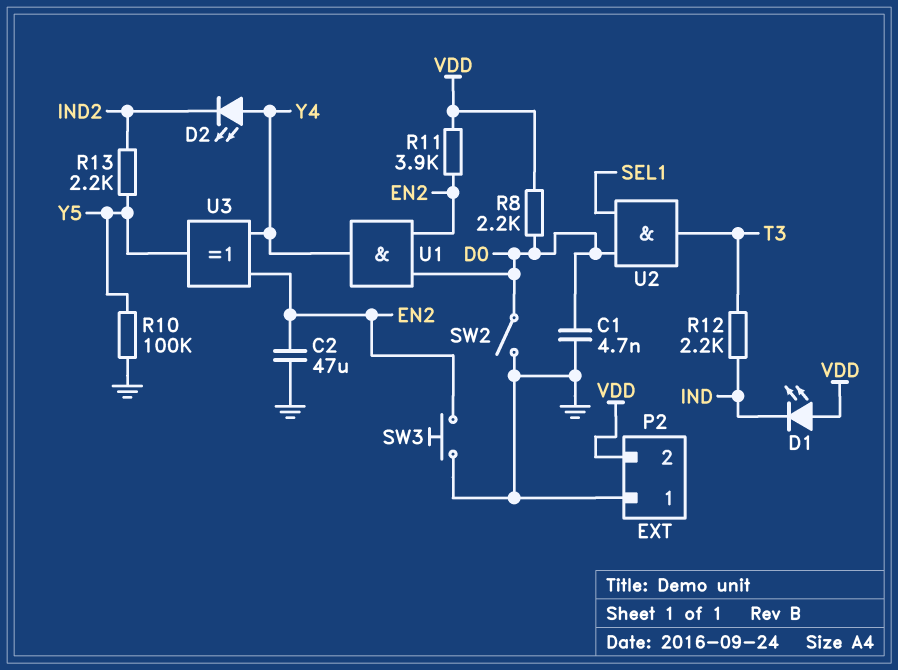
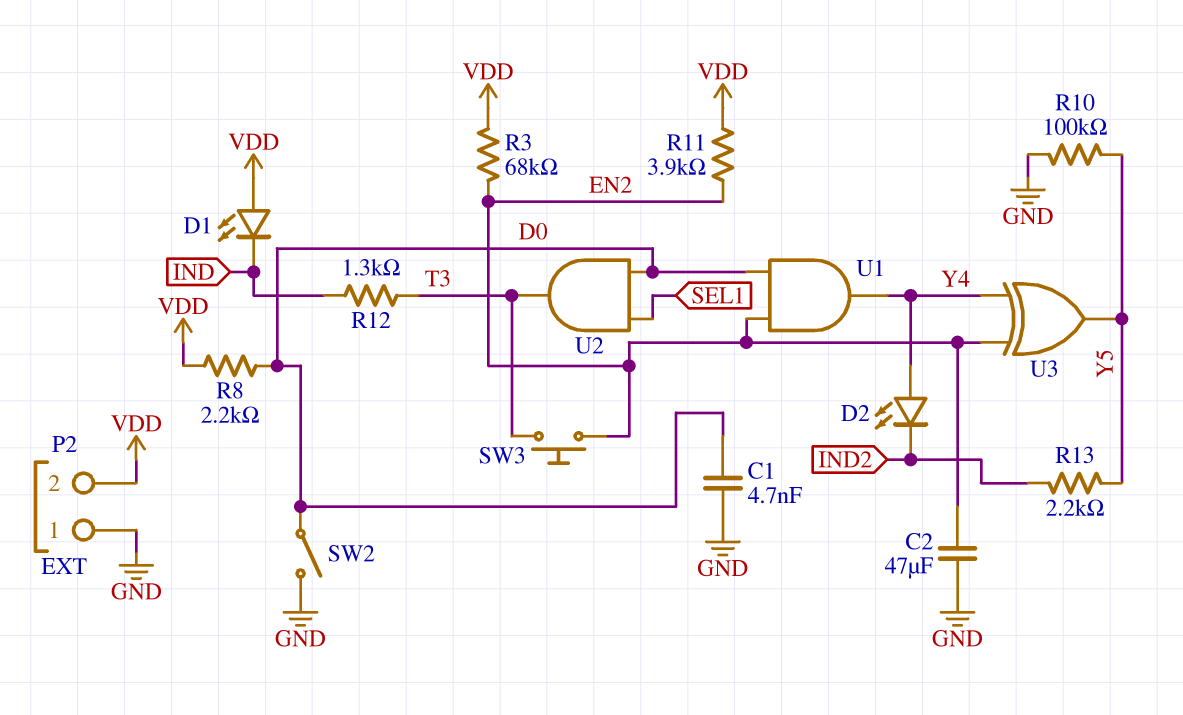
R3: none -> 68k (EN2, VDD)
R12: 2.2k (IND, T3) -> 1.3k (IND, T3)
SW3: button (EN2, GND) -> button (EN2, T3)

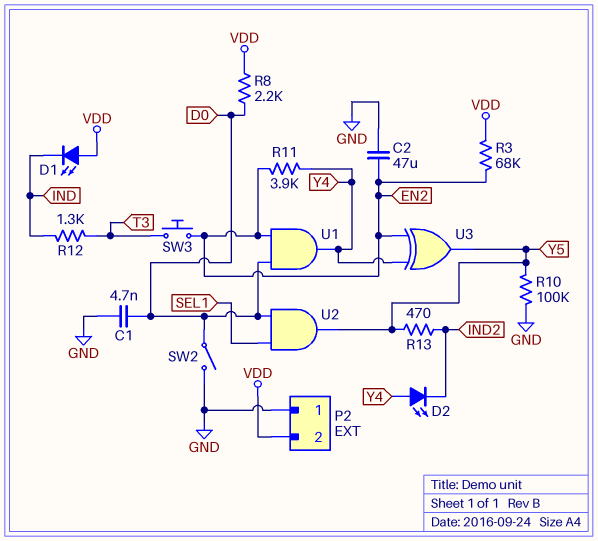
R11: 3.9k (EN2, VDD) -> 3.9k (EN2, Y4)
R13: 2.2k (IND2, Y5) -> 470 (IND2, Y5)
U2: AND (in D0, in SEL1, out T3) -> AND (in D0, in SEL1, out Y5)

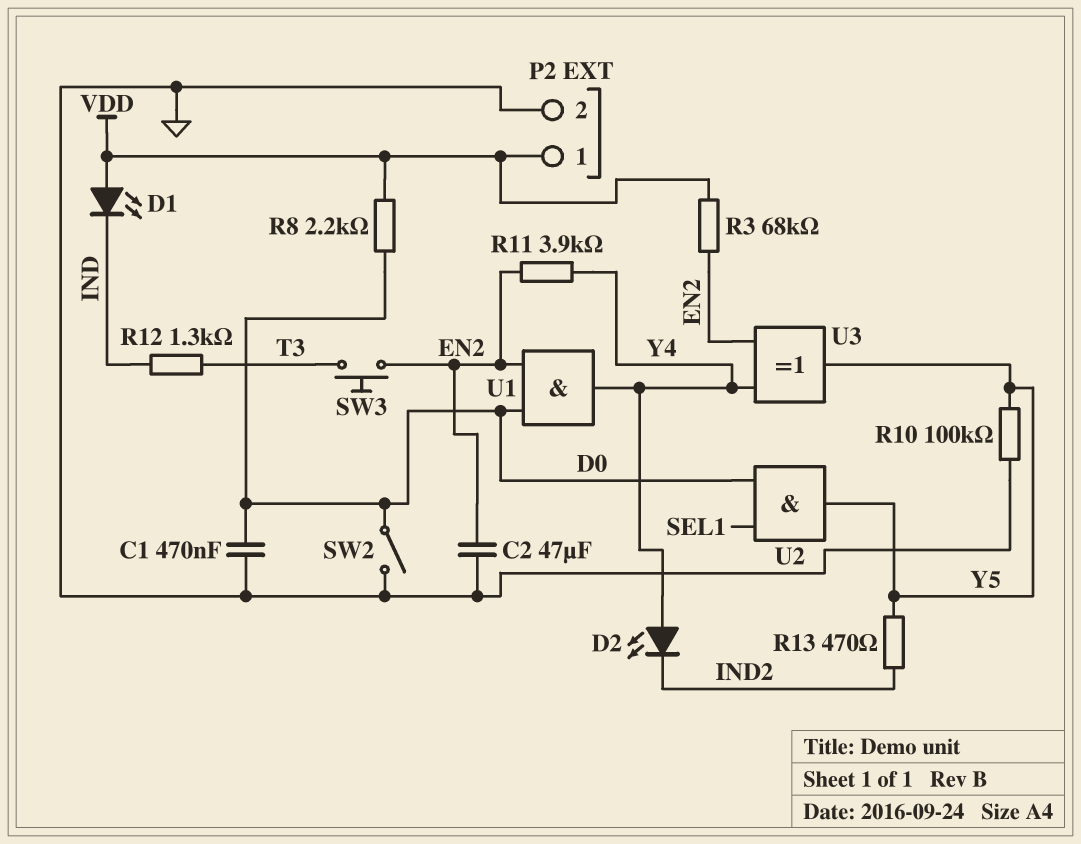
C1: 4.7nF (D0, GND) -> 470nF (D0, GND)
P2 pin 1: GND -> VDD
P2 pin 2: VDD -> GND

